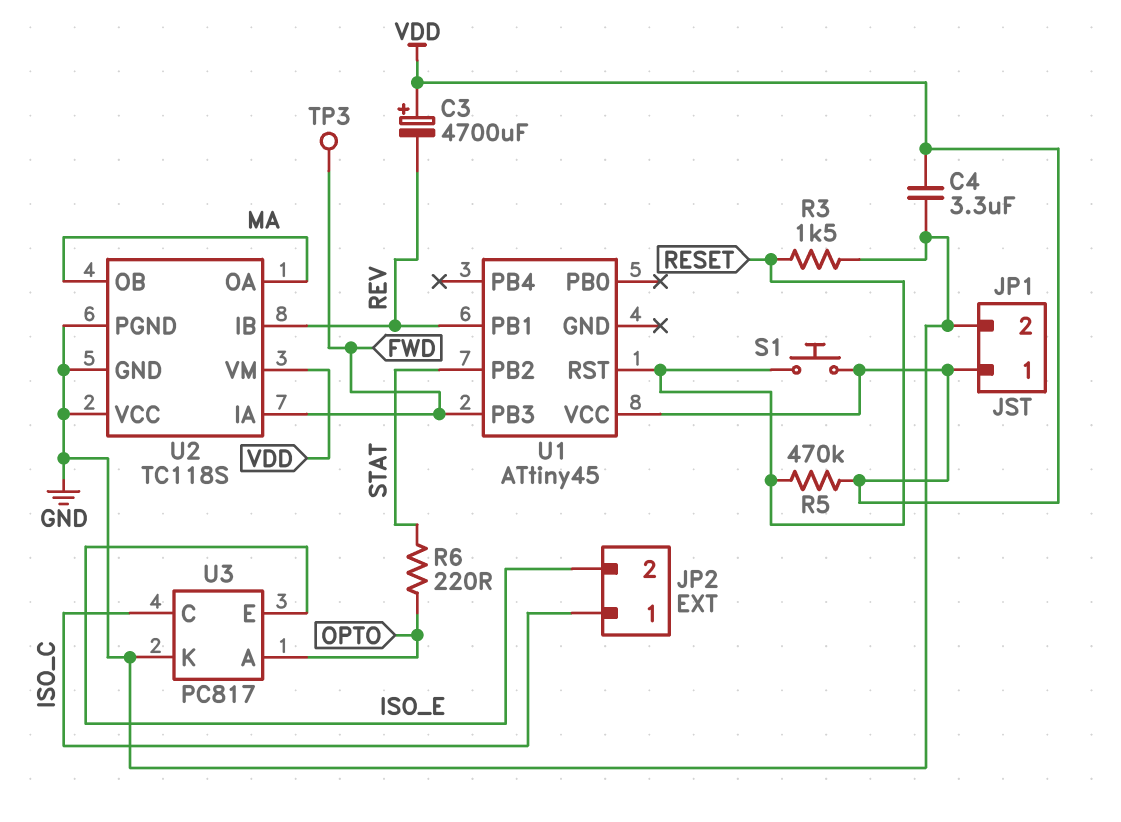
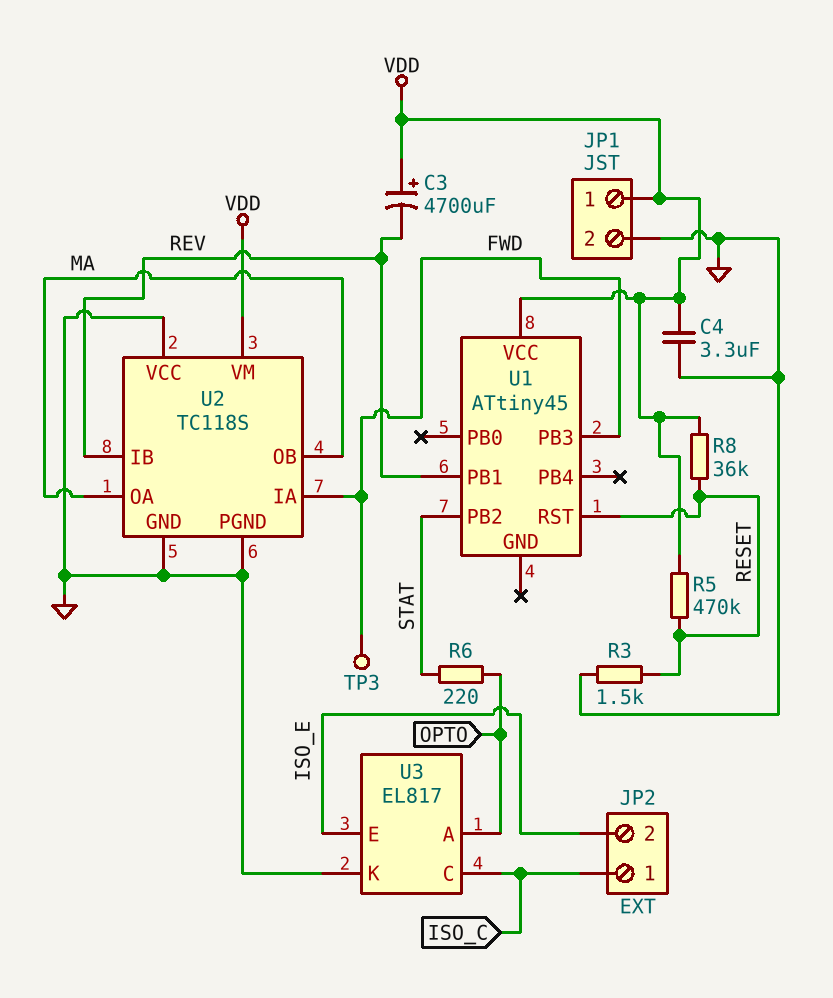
R8: none -> 36k (RESET, VDD)
S1: button (RESET, VDD) -> none
U3: PC817 -> EL817

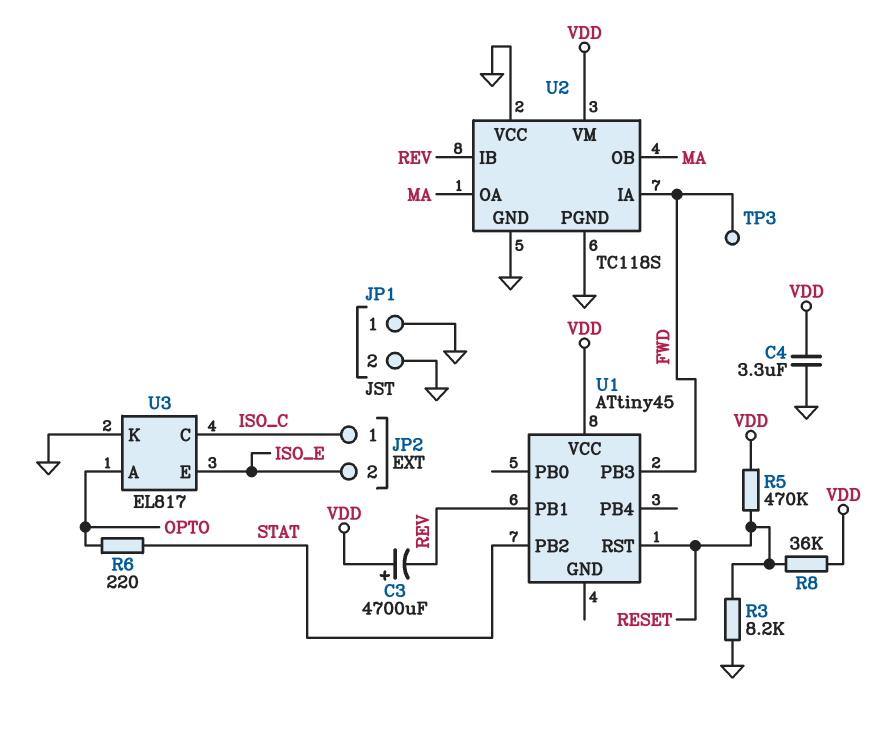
JP1 pin 1: VDD -> GND
R3: 1.5k (GND, RESET) -> 8.2k (GND, RESET)

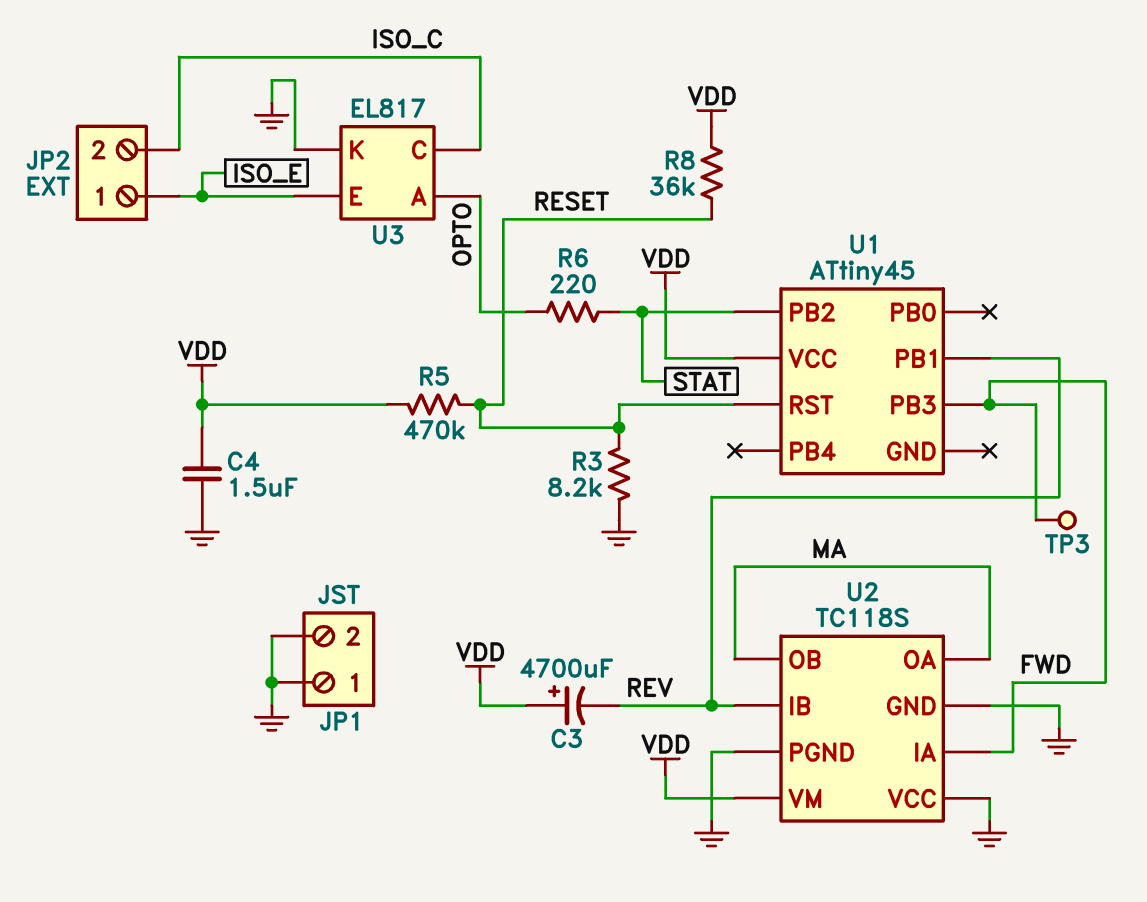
C4: 3.3uF (GND, VDD) -> 1.5uF (GND, VDD)
JP2 pin 1: ISO_C -> ISO_E
JP2 pin 2: ISO_E -> ISO_C

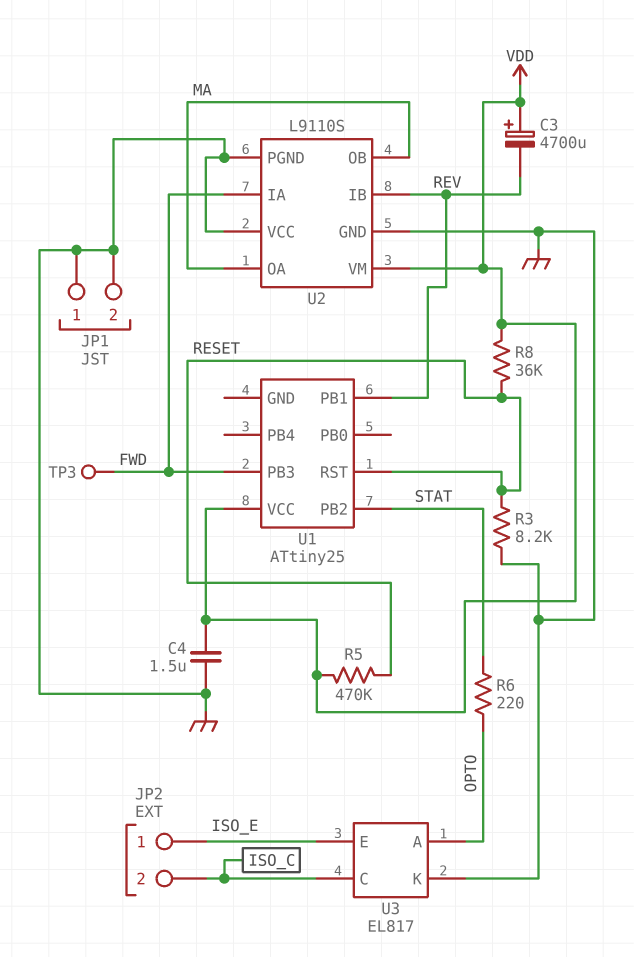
U1: ATtiny45 -> ATtiny25
U2: TC118S -> L9110S

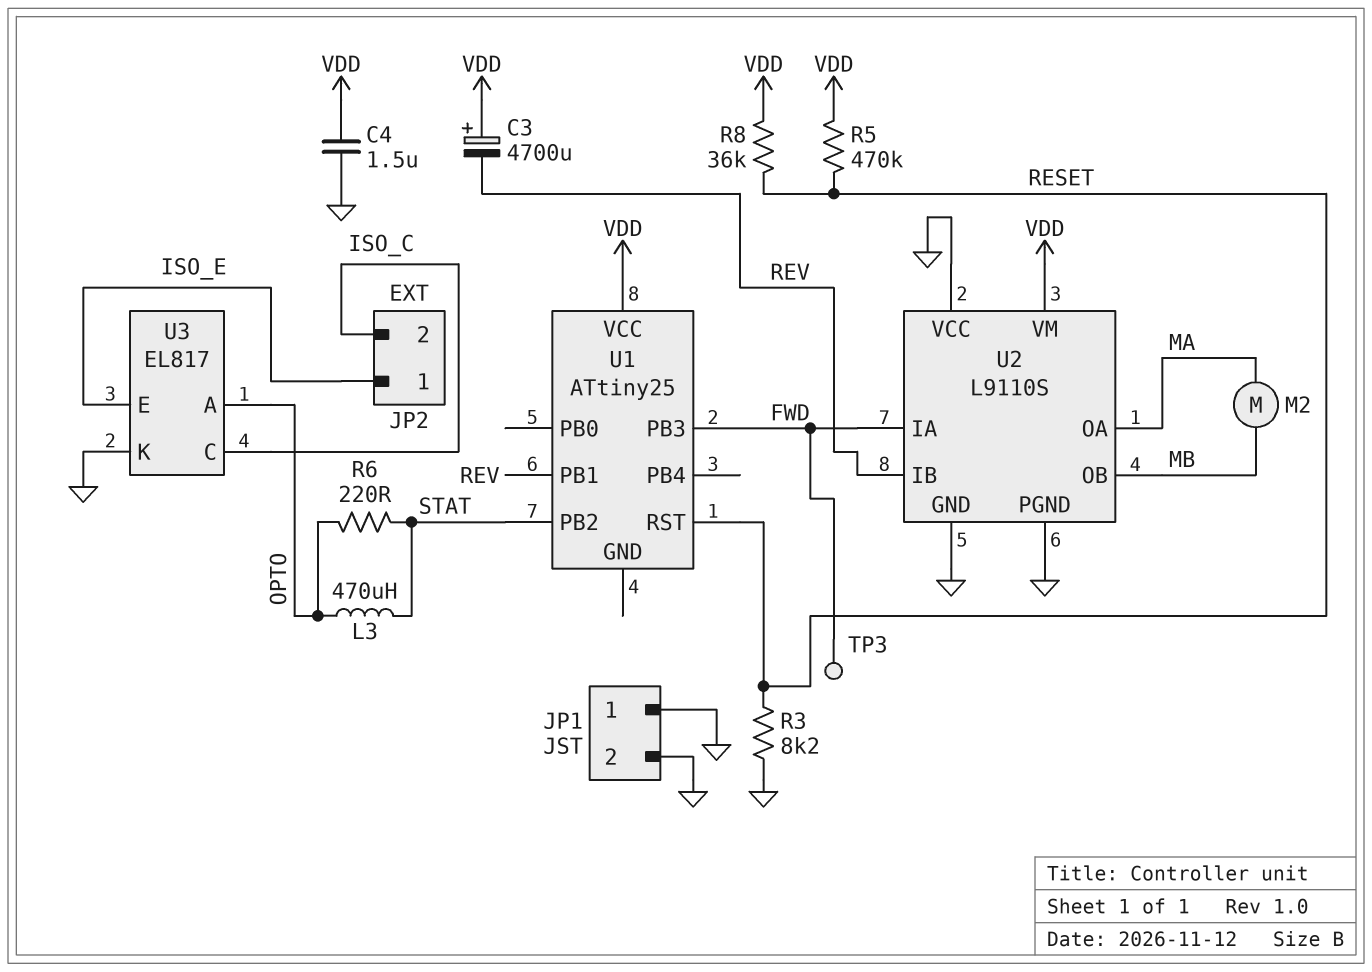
L3: none -> 470uH (OPTO, STAT)
M2: none -> motor (MA, MB)
U2 pin OB: MA -> MB

